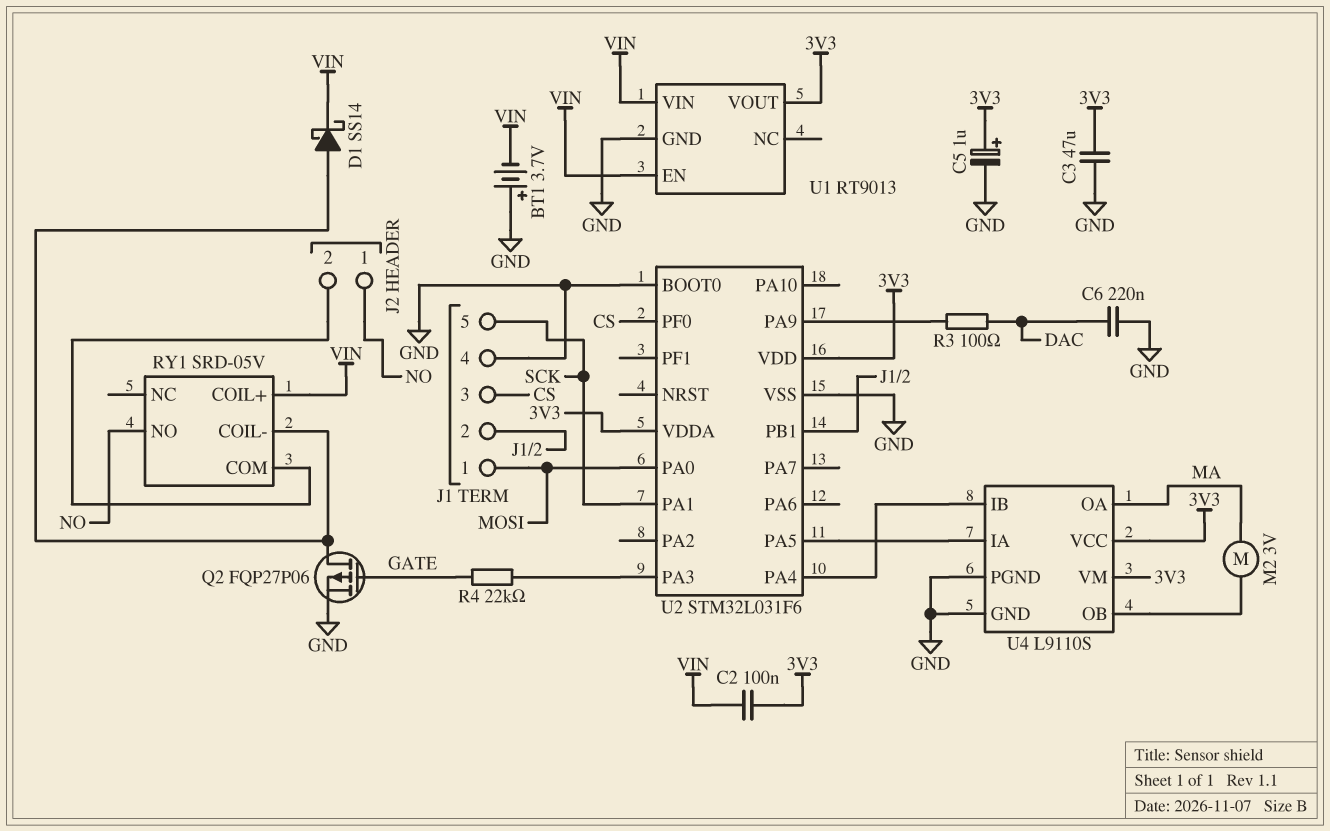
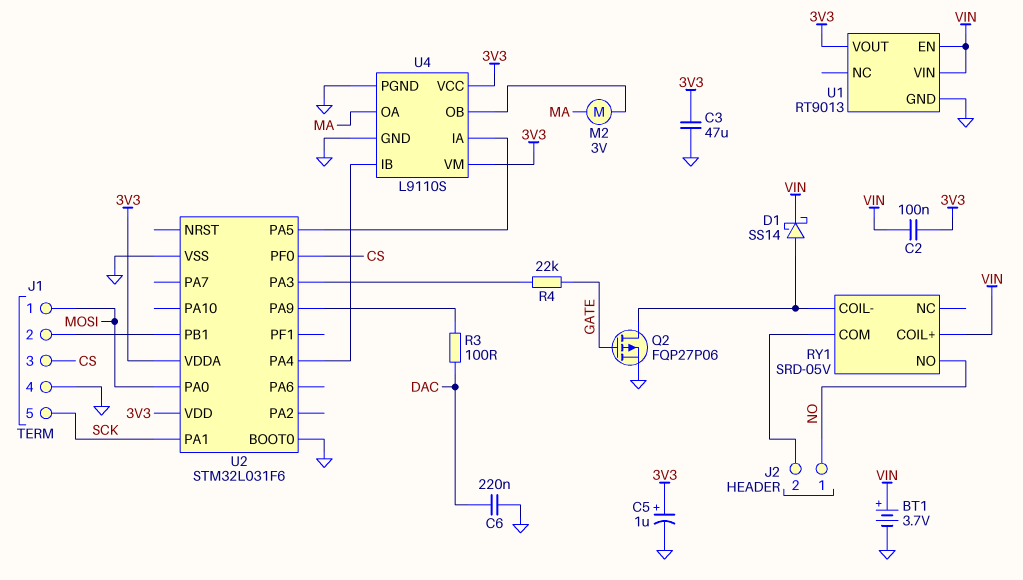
BT1: 3.7V (plus GND, minus VIN) -> 3.7V (plus VIN, minus GND)

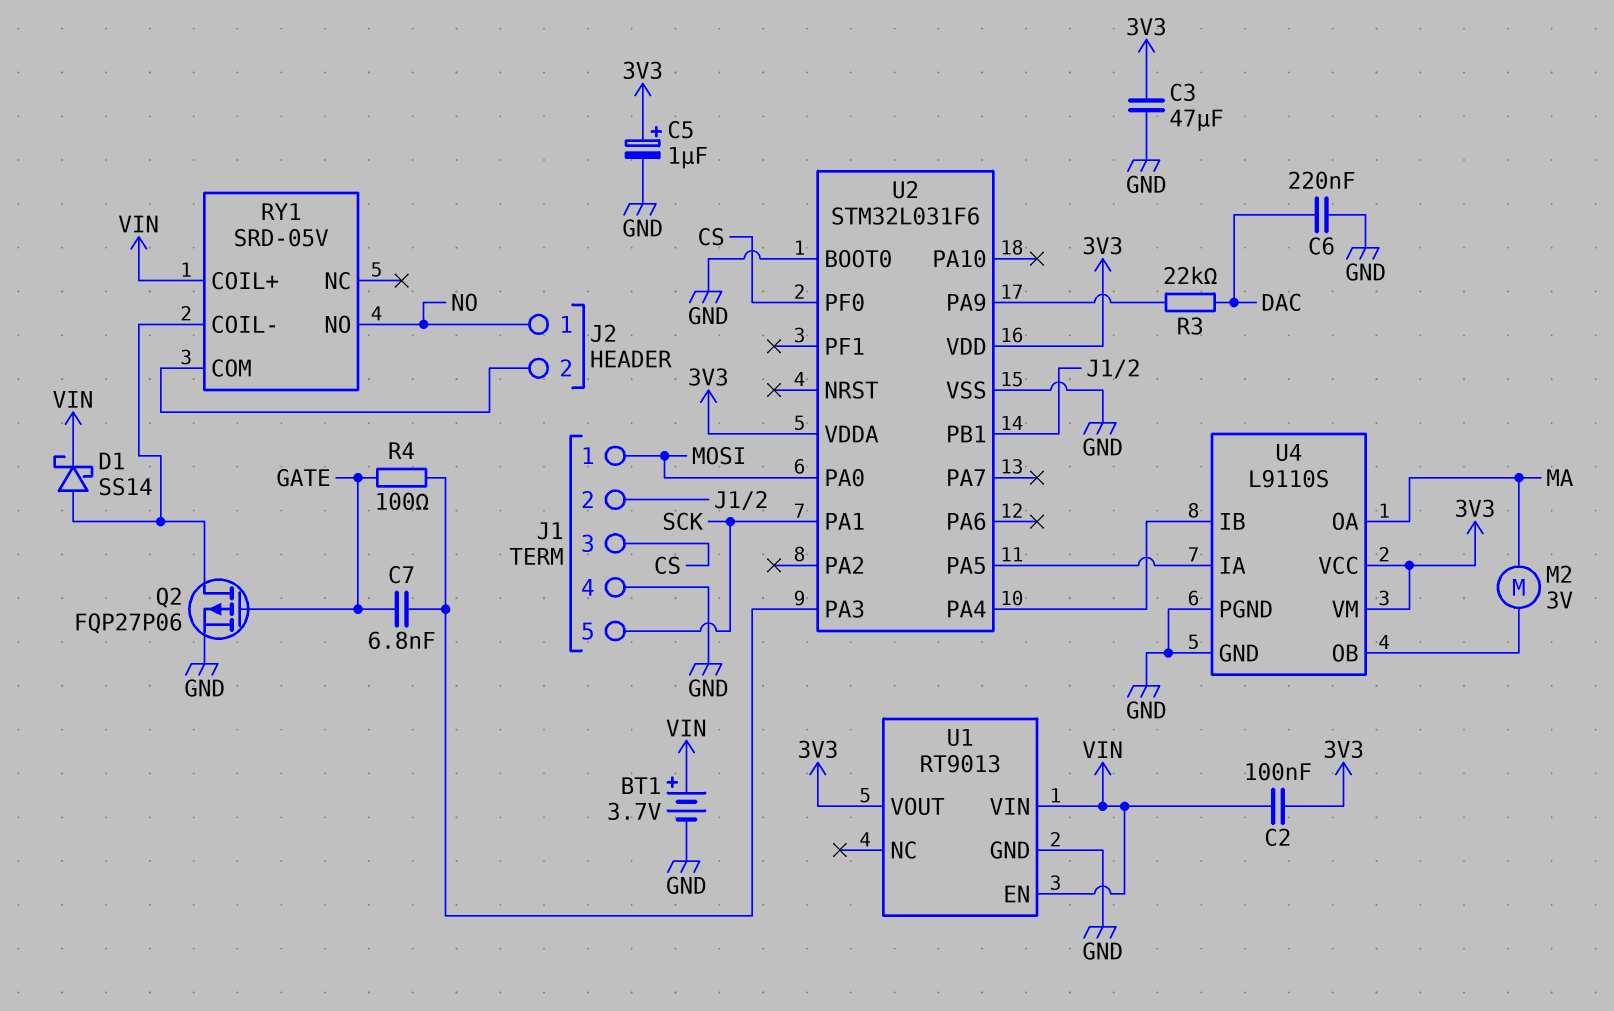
C7: none -> 6.8nF (GATE, U2/PA3)
R3: 100 (DAC, U2/PA9) -> 22k (DAC, U2/PA9)
R4: 22k (GATE, U2/PA3) -> 100 (GATE, U2/PA3)

